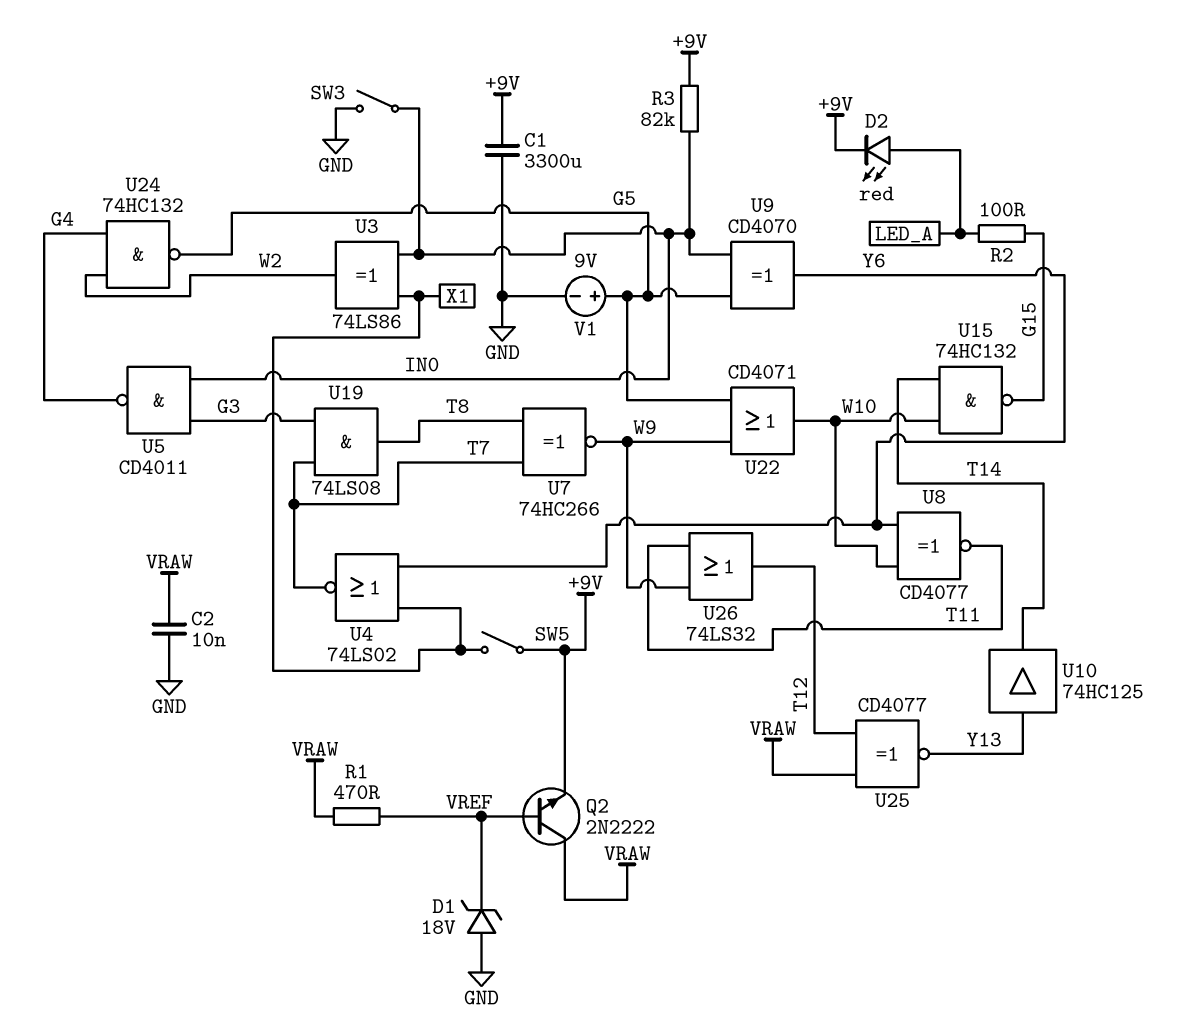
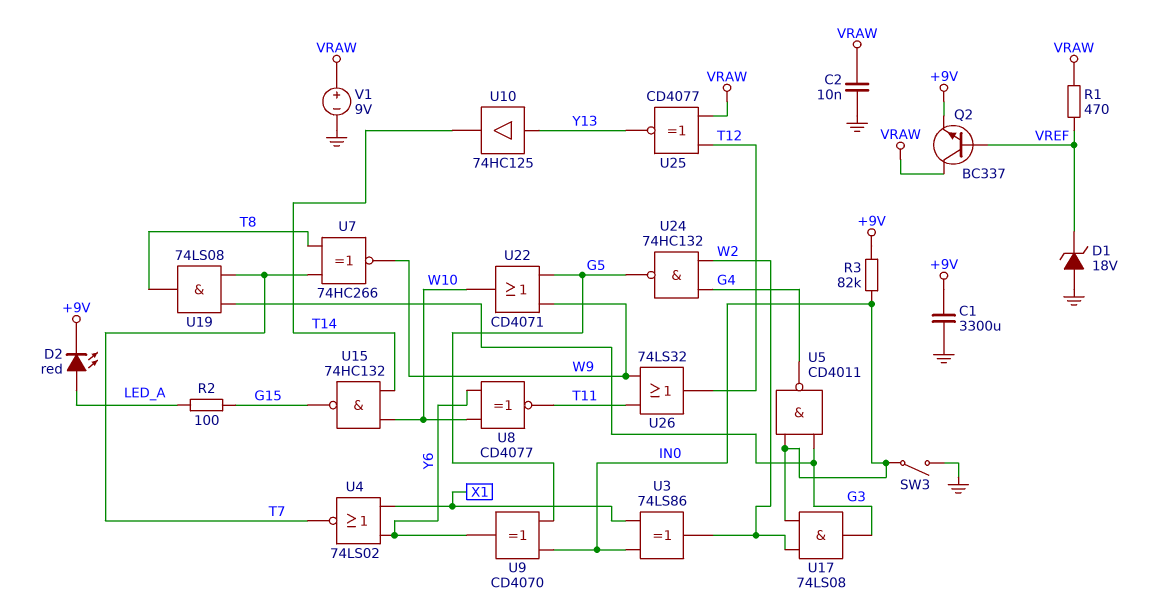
Q2: NPN 2N2222 (B VREF, C VRAW, E +9V) -> NPN BC337 (B VREF, C VRAW, E +9V)
SW5: switch (+9V, X1) -> none
U17: none -> AND 74LS08 (in IN0, in W2, out G3)
V1: 9V (plus G5, minus GND) -> 9V (plus VRAW, minus GND)

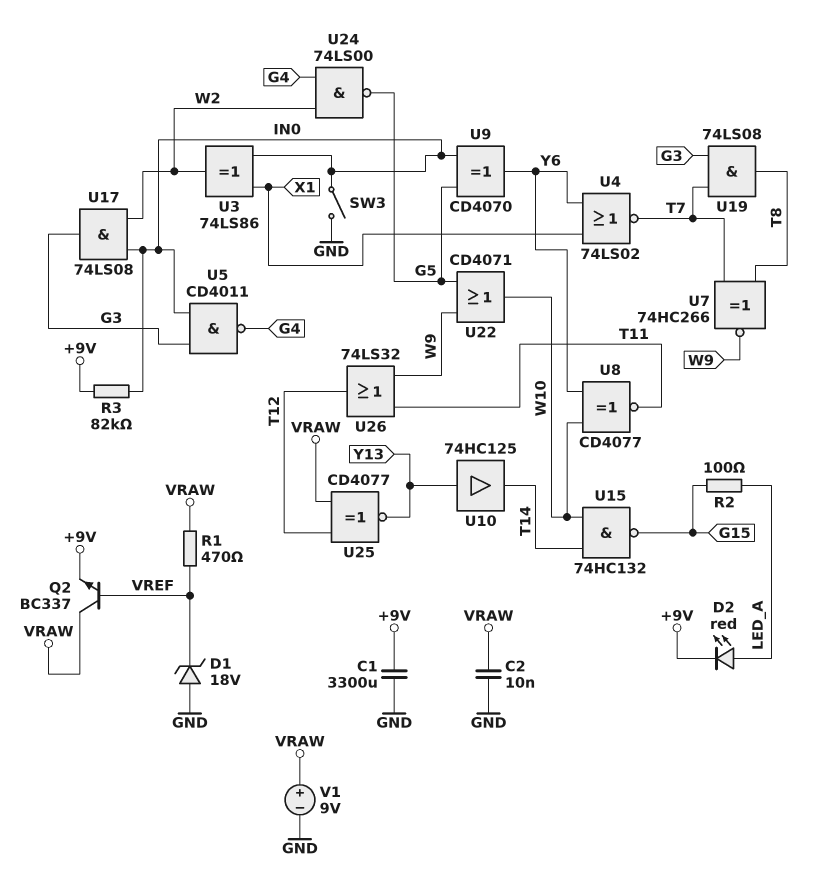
U24: NAND 74HC132 (in G4, in W2, out G5) -> NAND 74LS00 (in G4, in W2, out G5)

